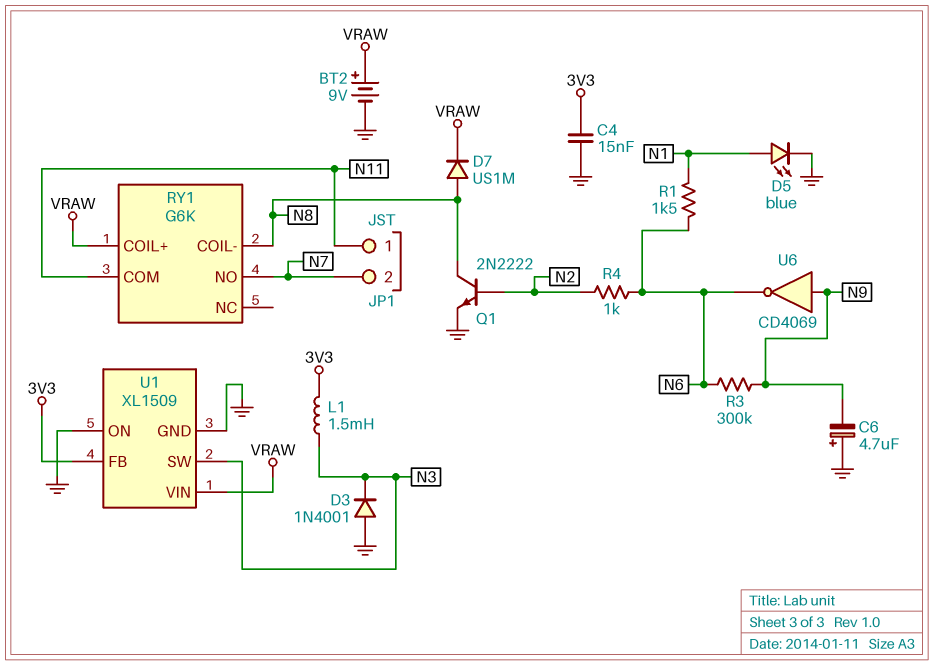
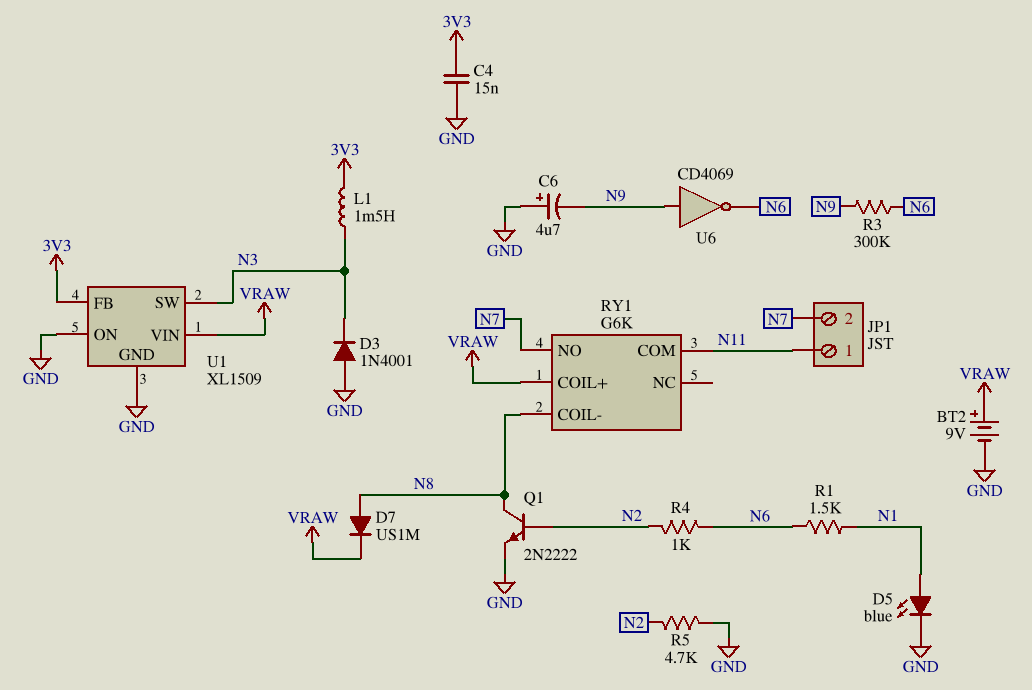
R5: none -> 4.7k (GND, N2)

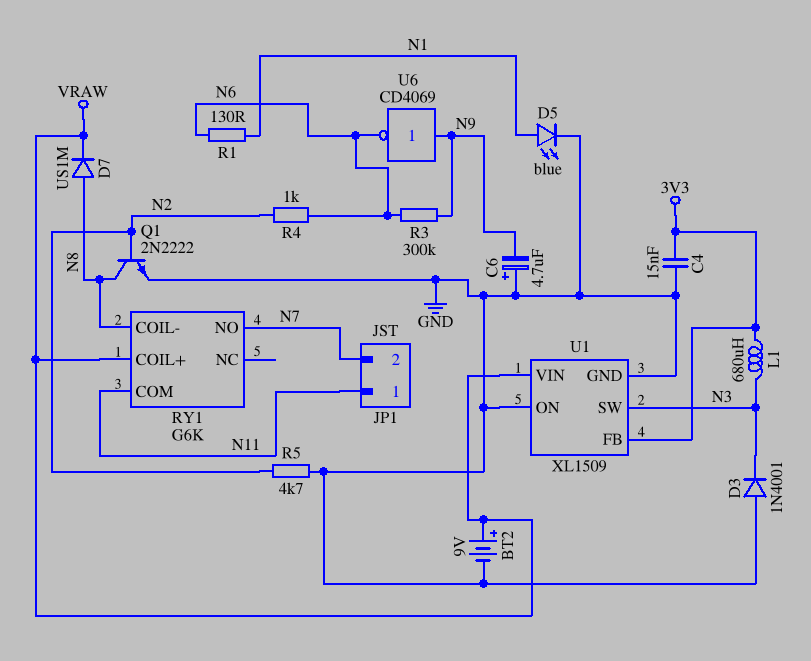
L1: 1.5mH (3V3, N3) -> 680uH (3V3, N3)
R1: 1.5k (N1, N6) -> 130 (N1, N6)

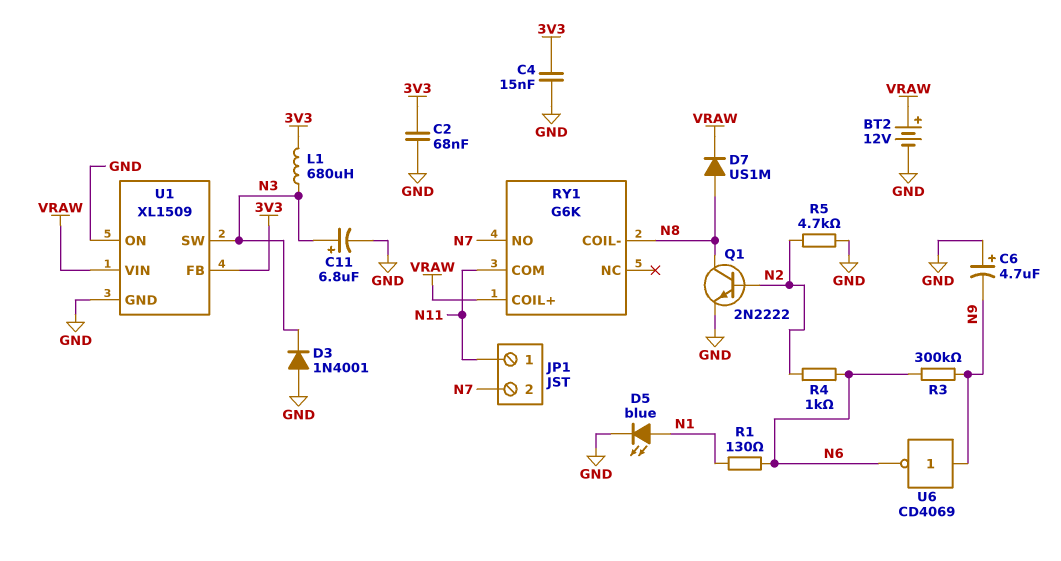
BT2: 9V (plus VRAW, minus GND) -> 12V (plus VRAW, minus GND)
C2: none -> 68nF (3V3, GND)
C11: none -> 6.8uF (plus N3, minus GND)

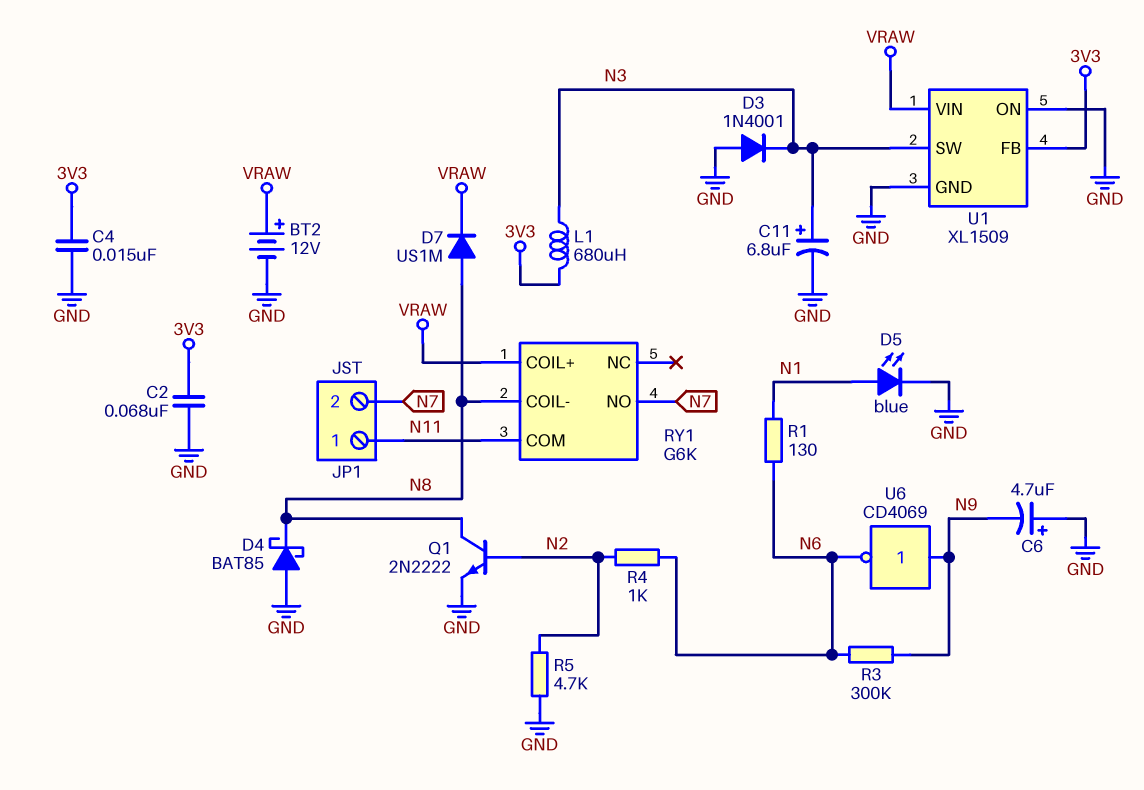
D4: none -> schottky BAT85 (A GND, K N8)

